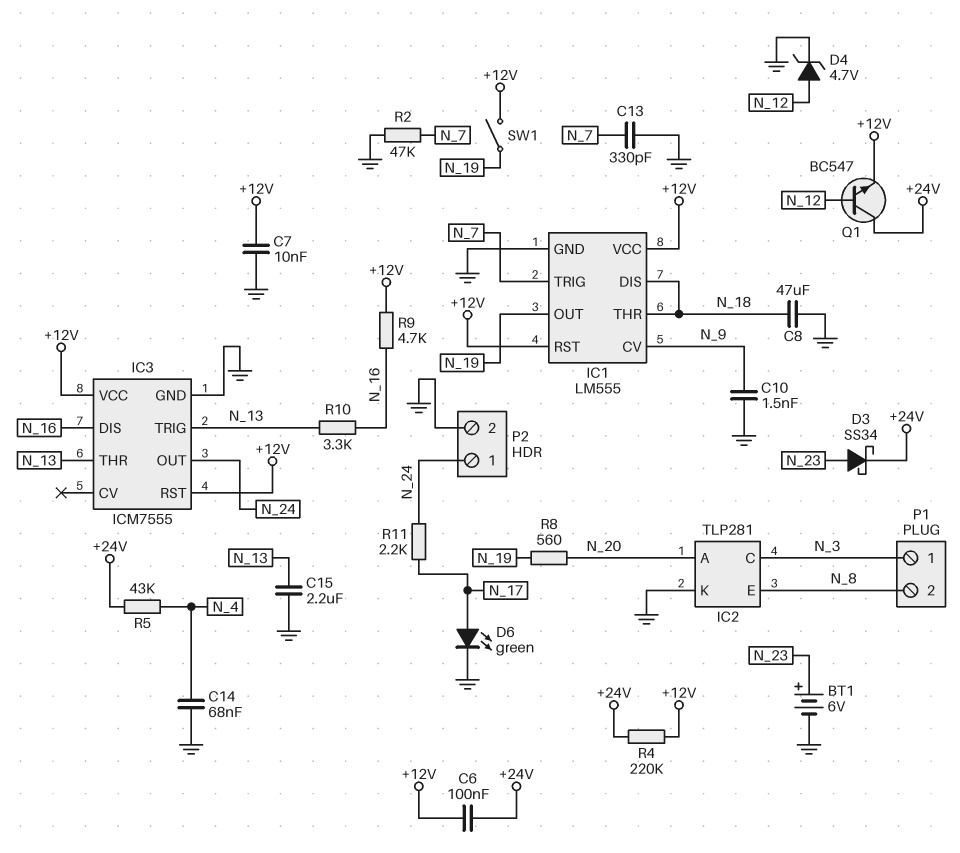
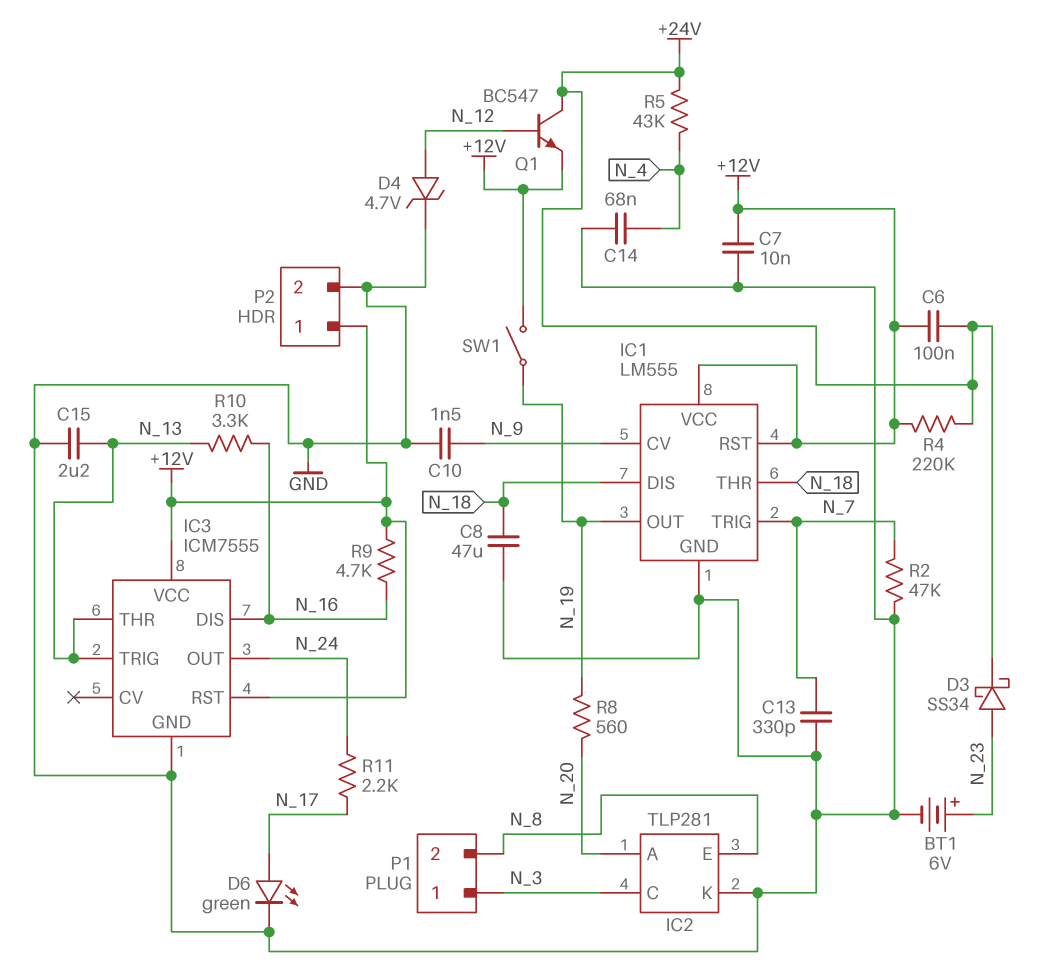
P2 pin 1: N_24 -> +12V

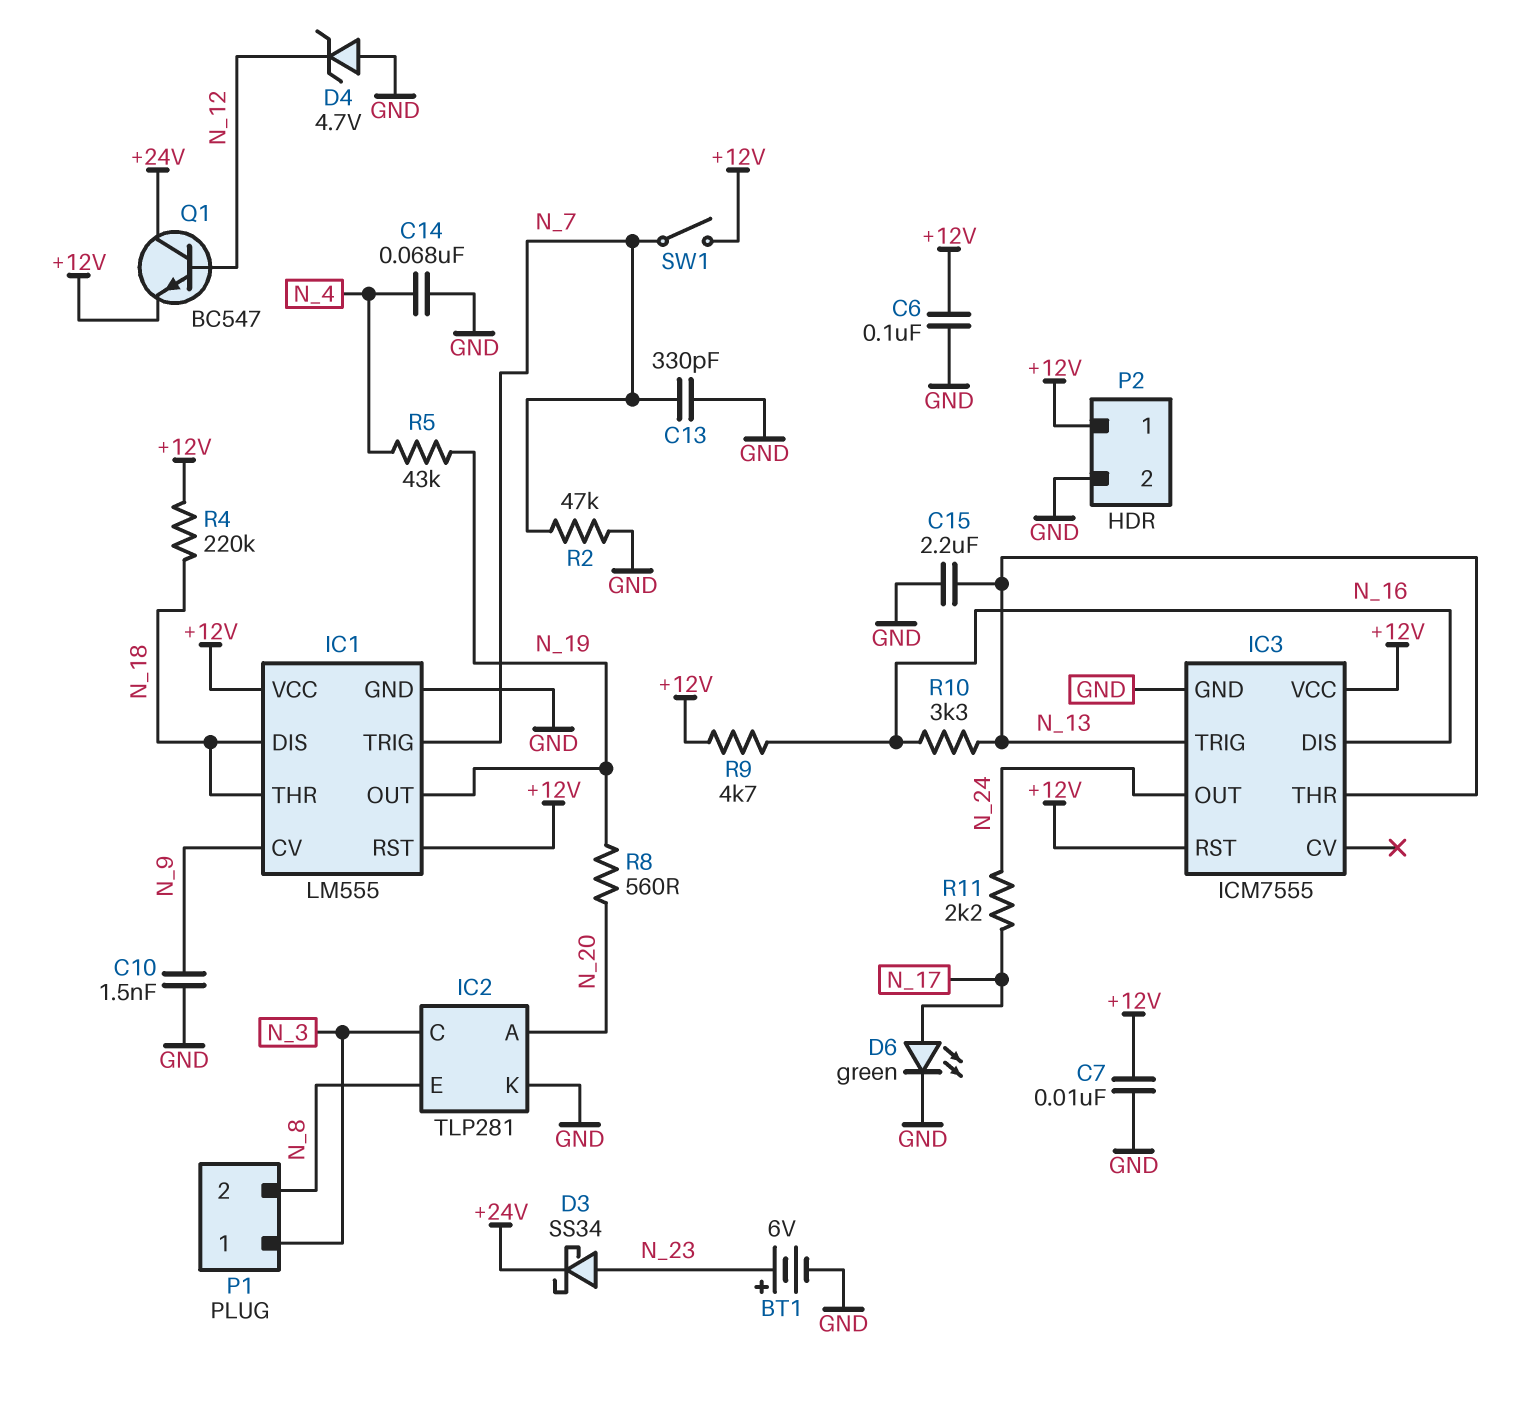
C6: 100nF (+12V, +24V) -> 100nF (+12V, GND)
C8: 47uF (GND, N_18) -> none
D4: zener 4.7V (A N_12, K GND) -> zener 4.7V (A GND, K N_12)
R4: 220k (+12V, +24V) -> 220k (+12V, N_18)
R5: 43k (+24V, N_4) -> 43k (N_4, N_19)
SW1: switch (+12V, N_19) -> switch (+12V, N_7)

